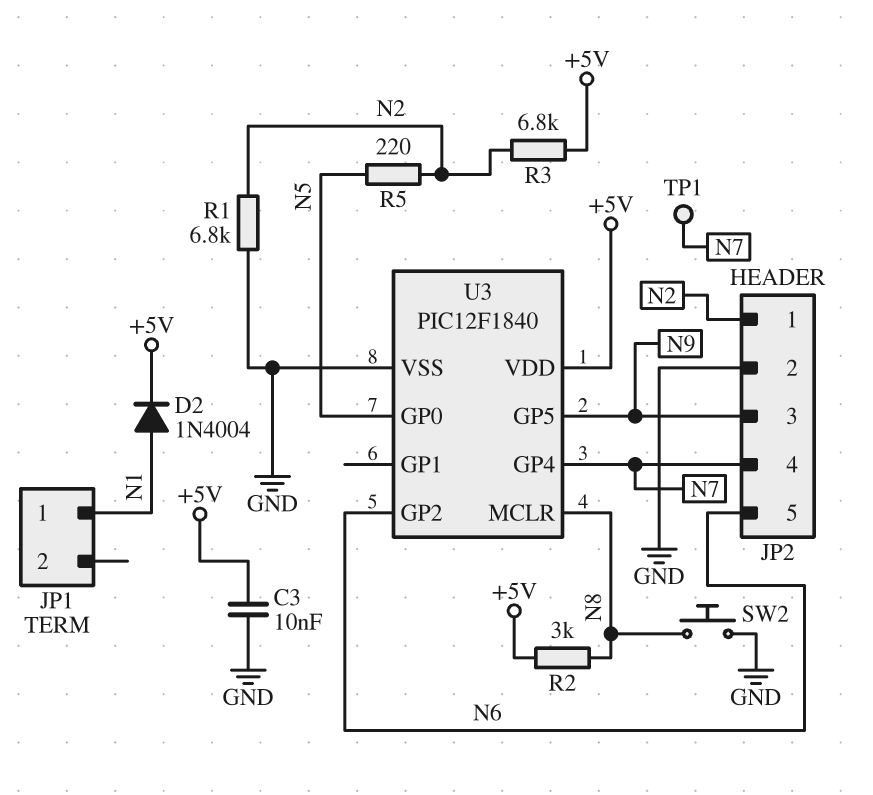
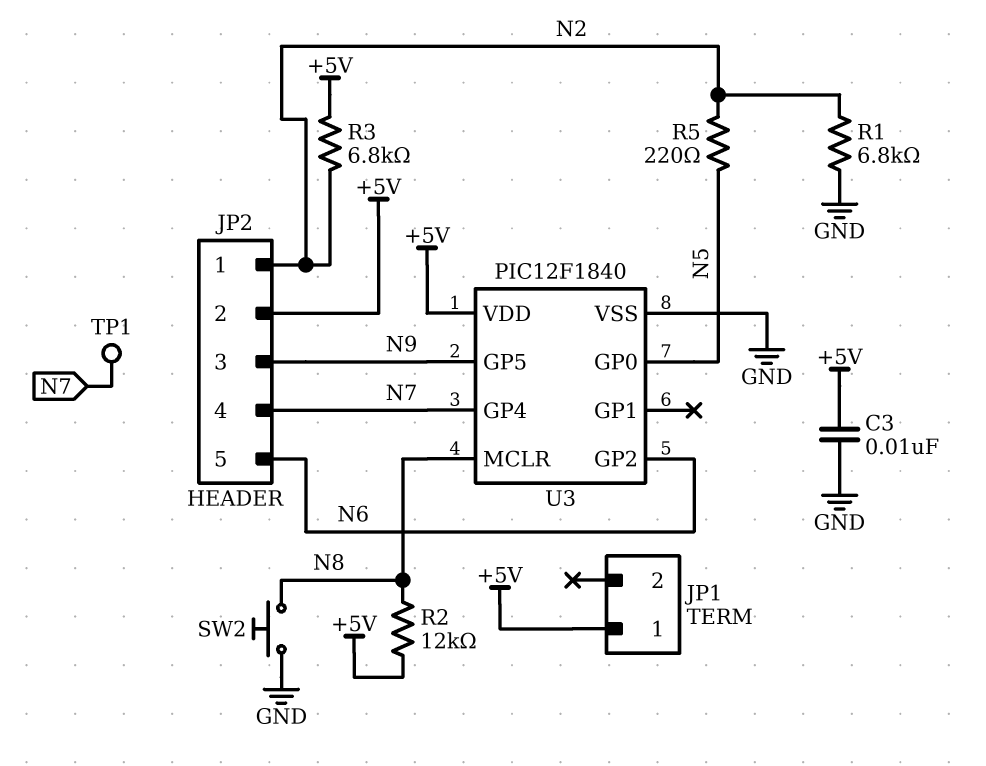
D2: diode 1N4004 (A N1, K +5V) -> none
JP1 pin 1: N1 -> +5V
JP2 pin 2: GND -> +5V
R2: 3k (+5V, N8) -> 12k (+5V, N8)

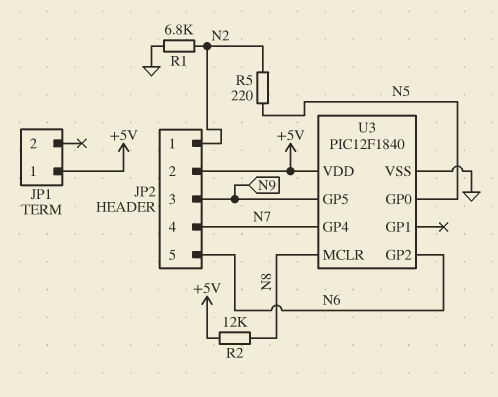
C3: 10nF (+5V, GND) -> none
R3: 6.8k (+5V, N2) -> none
SW2: button (GND, N8) -> none
TP1: test point (N7) -> none

